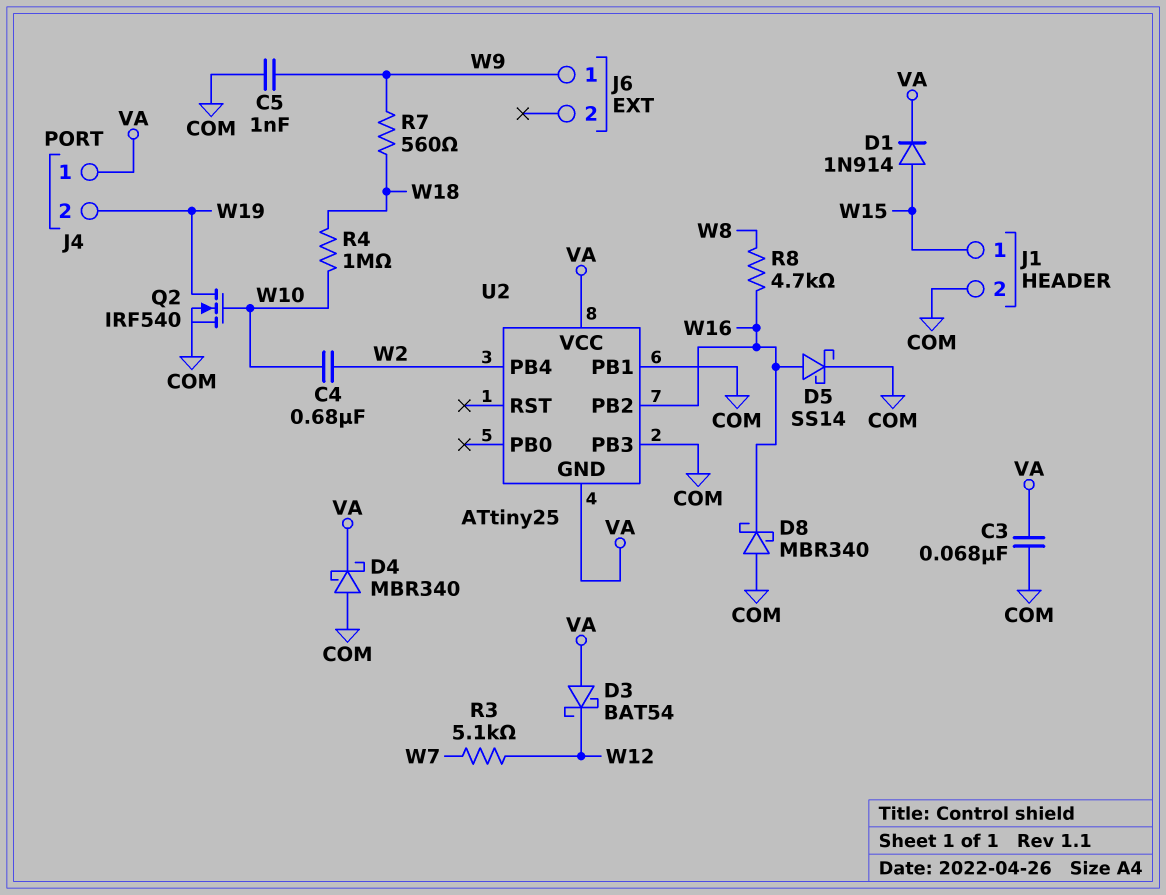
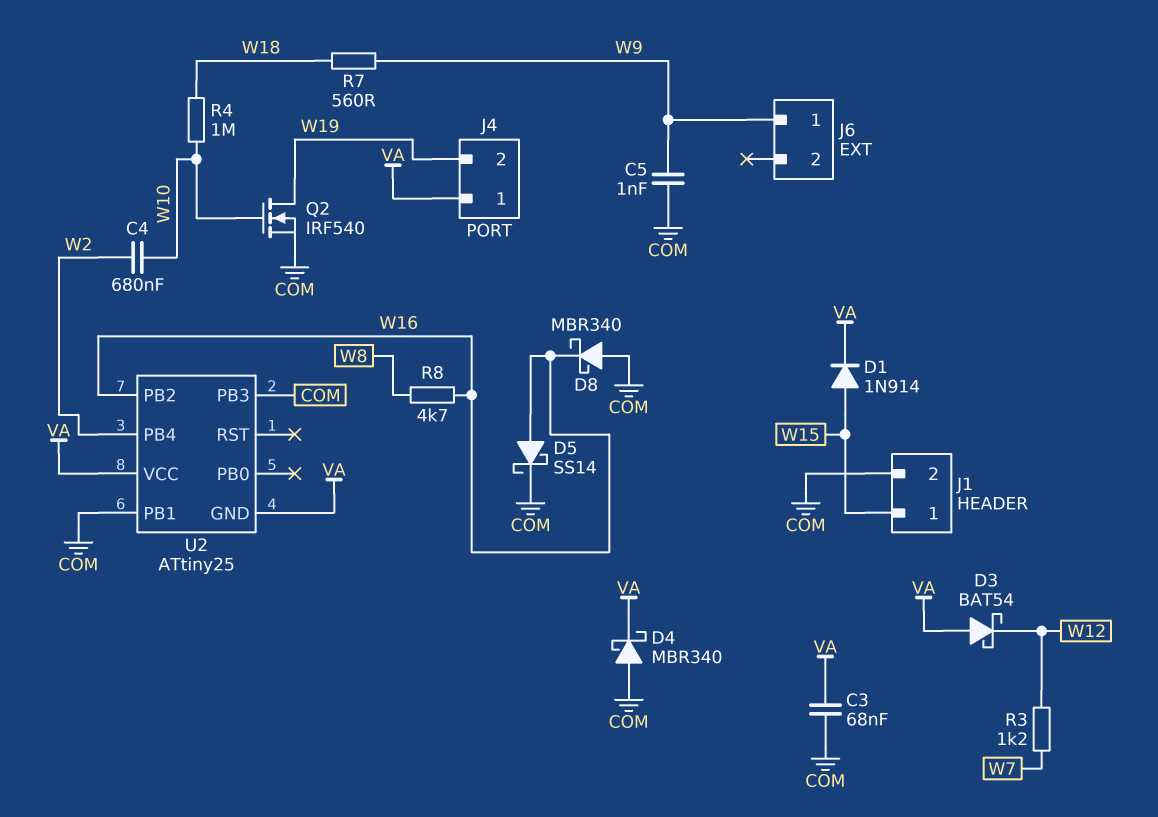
R3: 5.1k (W7, W12) -> 1.2k (W7, W12)

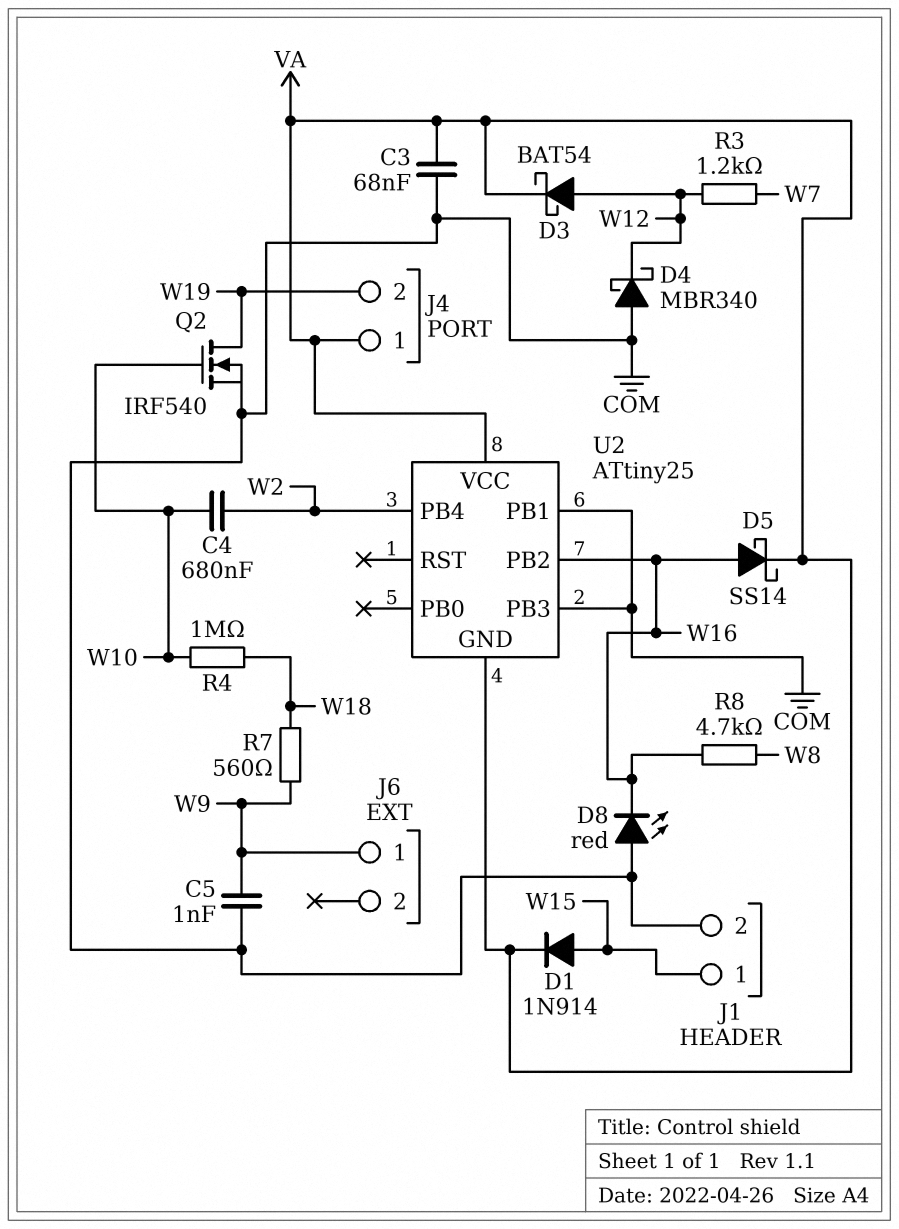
D3: schottky BAT54 (A VA, K W12) -> schottky BAT54 (A W12, K VA)
D4: schottky MBR340 (A COM, K VA) -> schottky MBR340 (A COM, K W12)
D5: schottky SS14 (A W16, K COM) -> schottky SS14 (A W16, K VA)
D8: schottky MBR340 (A COM, K W16) -> LED red (A COM, K W16)

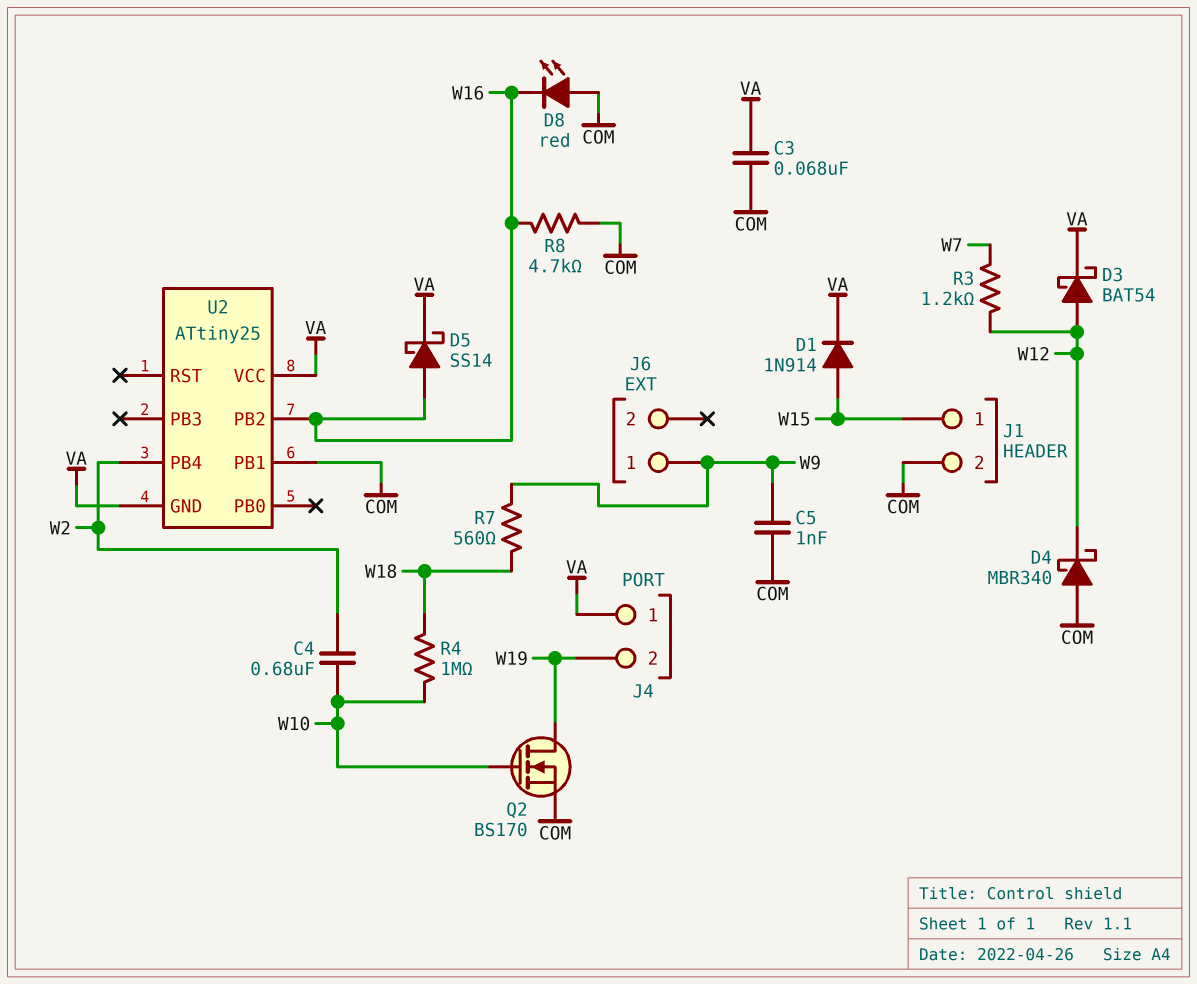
Q2: NMOS IRF540 (G W10, D W19, S COM) -> NMOS BS170 (G W10, D W19, S COM)
R8: 4.7k (W8, W16) -> 4.7k (COM, W16)
U2 pin PB3: COM -> none

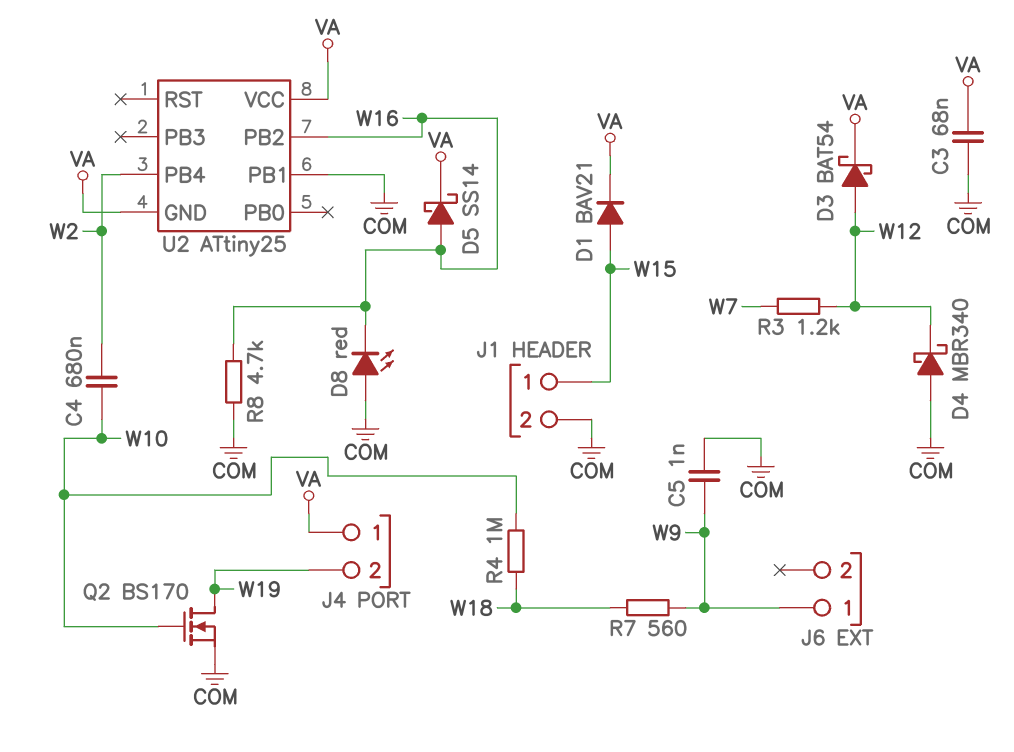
D1: diode 1N914 (A W15, K VA) -> diode BAV21 (A W15, K VA)

